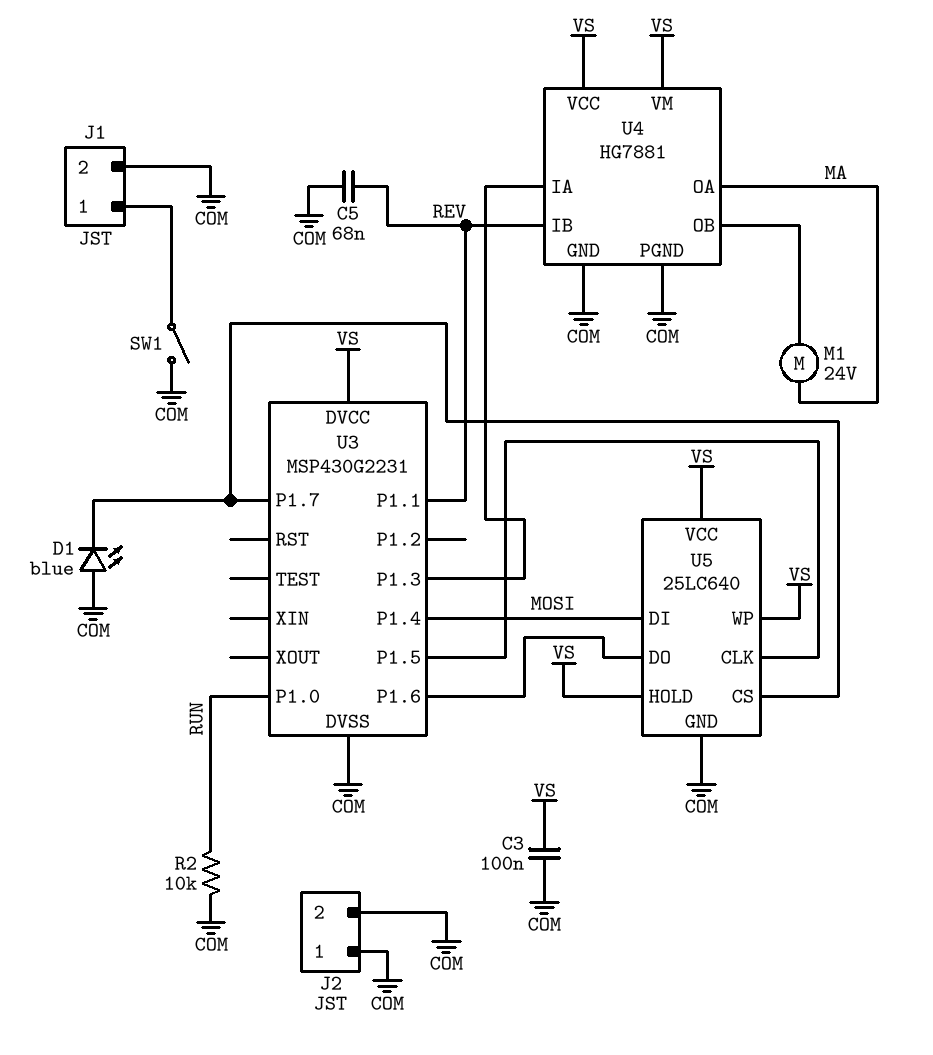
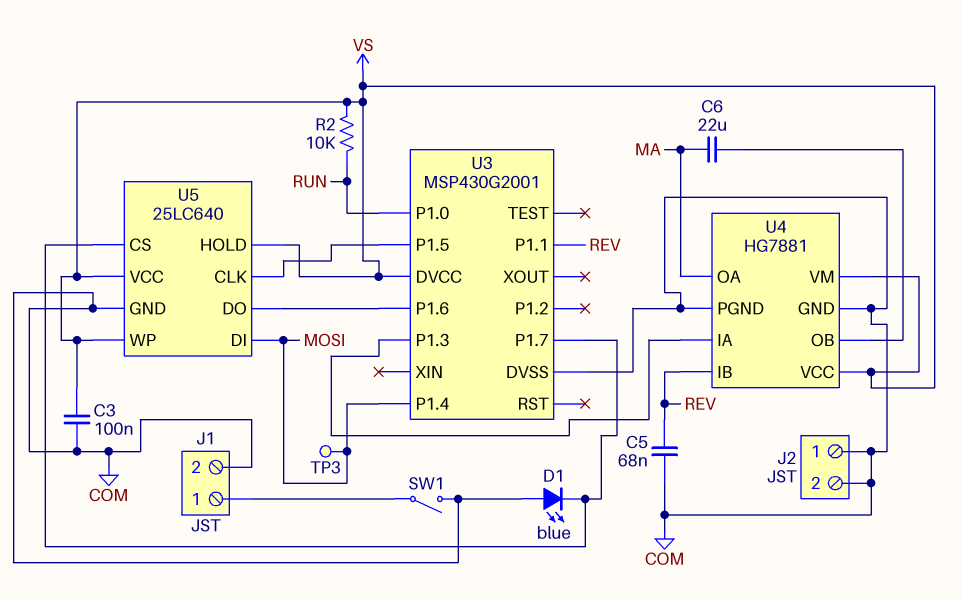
C6: none -> 22uF (MA, U4/OB)
M1: motor 24V (MA, U4/OB) -> none
R2: 10k (COM, RUN) -> 10k (RUN, VS)
TP3: none -> test point (MOSI)
U3: MSP430G2231 -> MSP430G2001

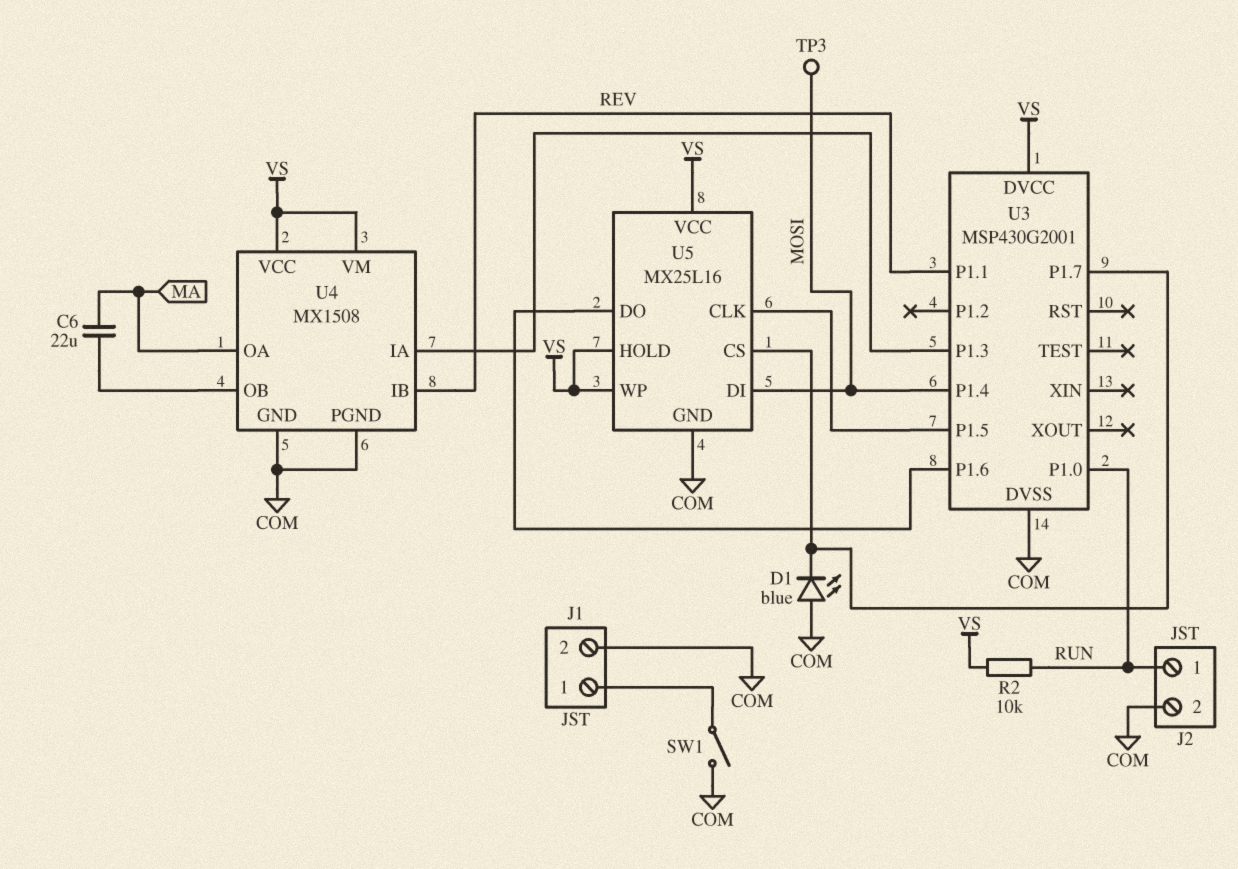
C3: 100nF (COM, VS) -> none
C5: 68nF (COM, REV) -> none
J2 pin 1: COM -> RUN
U4: HG7881 -> MX1508
U5: 25LC640 -> MX25L16

